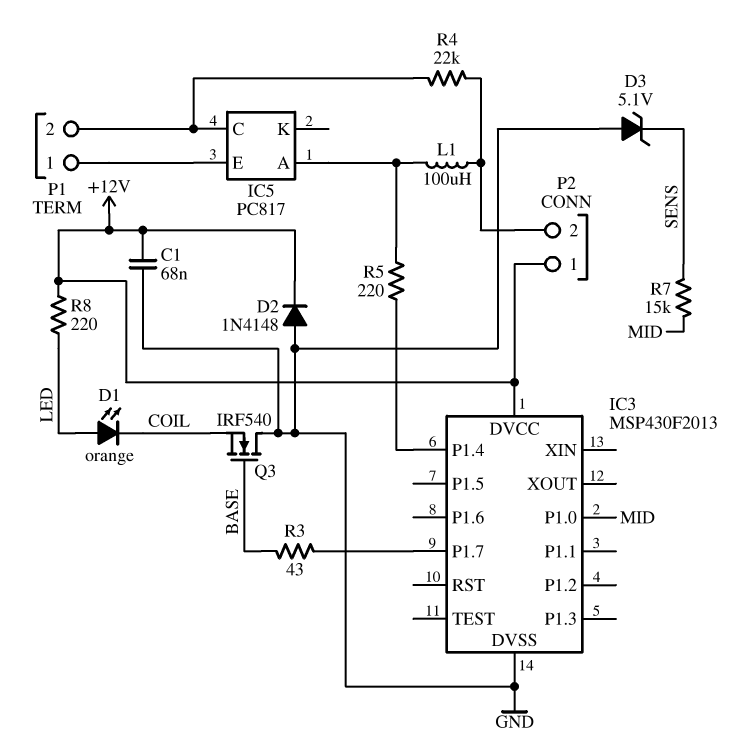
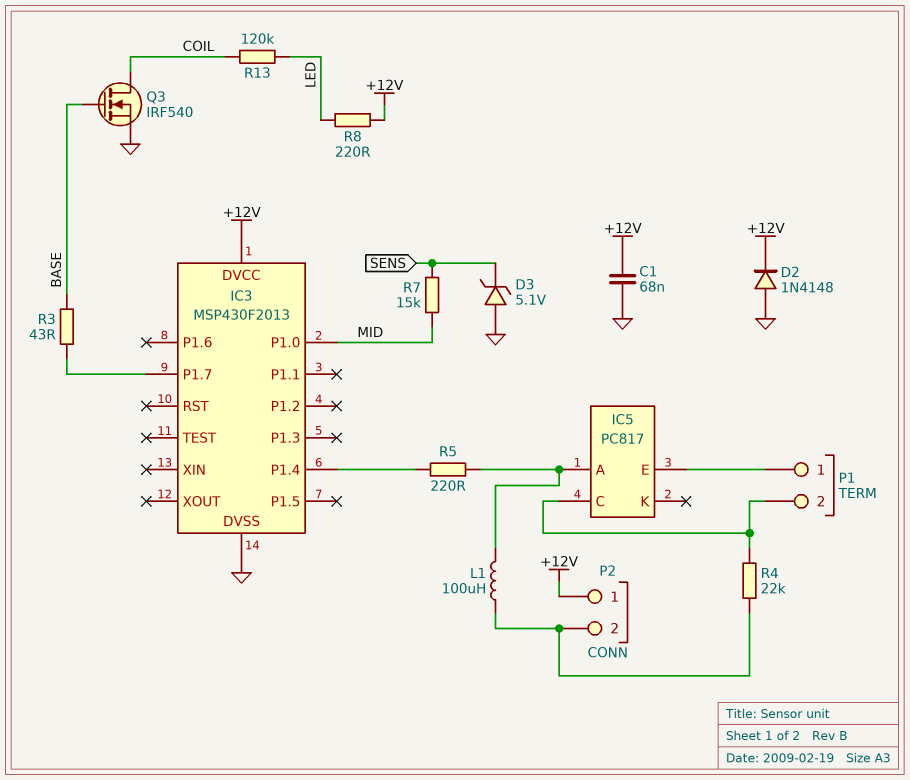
D1: LED orange (A LED, K COIL) -> none
Q3: NMOS IRF540 (G BASE, D GND, S COIL) -> NMOS IRF540 (G BASE, D COIL, S GND)
R13: none -> 120k (COIL, LED)

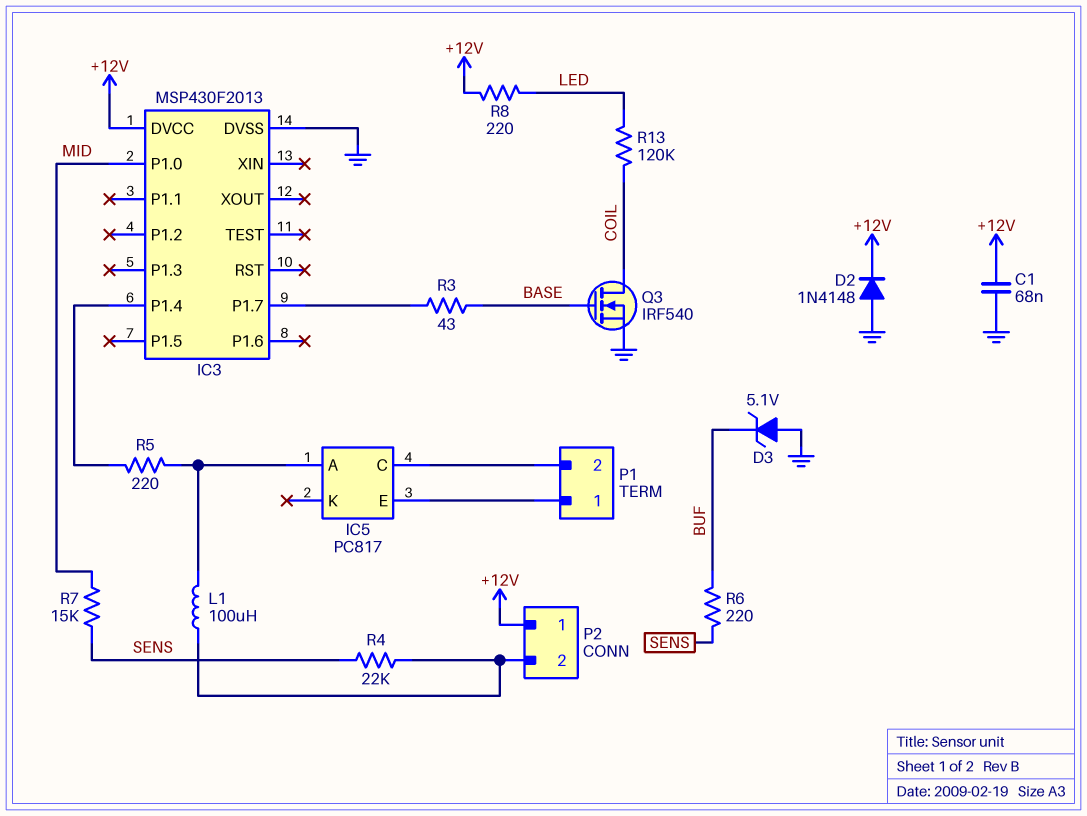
D3: zener 5.1V (A GND, K SENS) -> zener 5.1V (A GND, K BUF)
R4: 22k (IC5/C, P2/2) -> 22k (P2/2, SENS)
R6: none -> 220 (BUF, SENS)

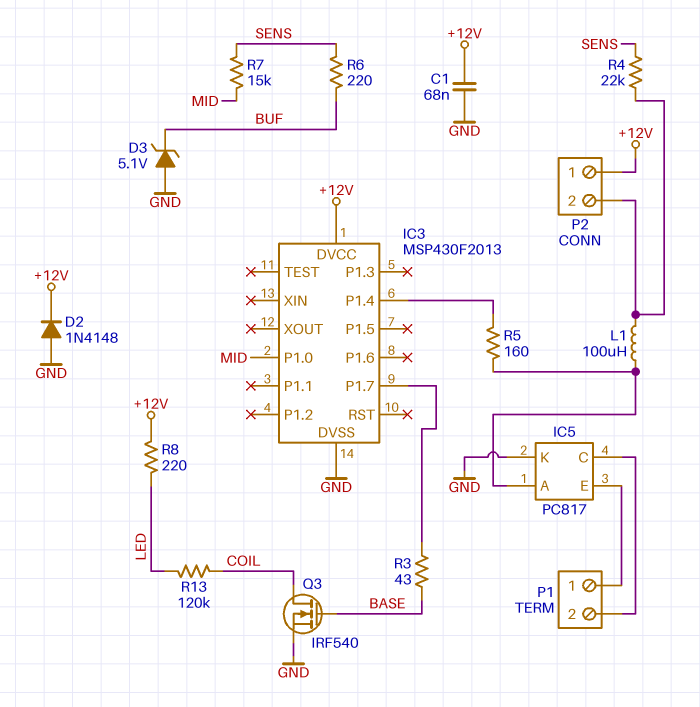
IC5 pin K: none -> GND
R5: 220 (IC3/P1.4, IC5/A) -> 160 (IC3/P1.4, IC5/A)

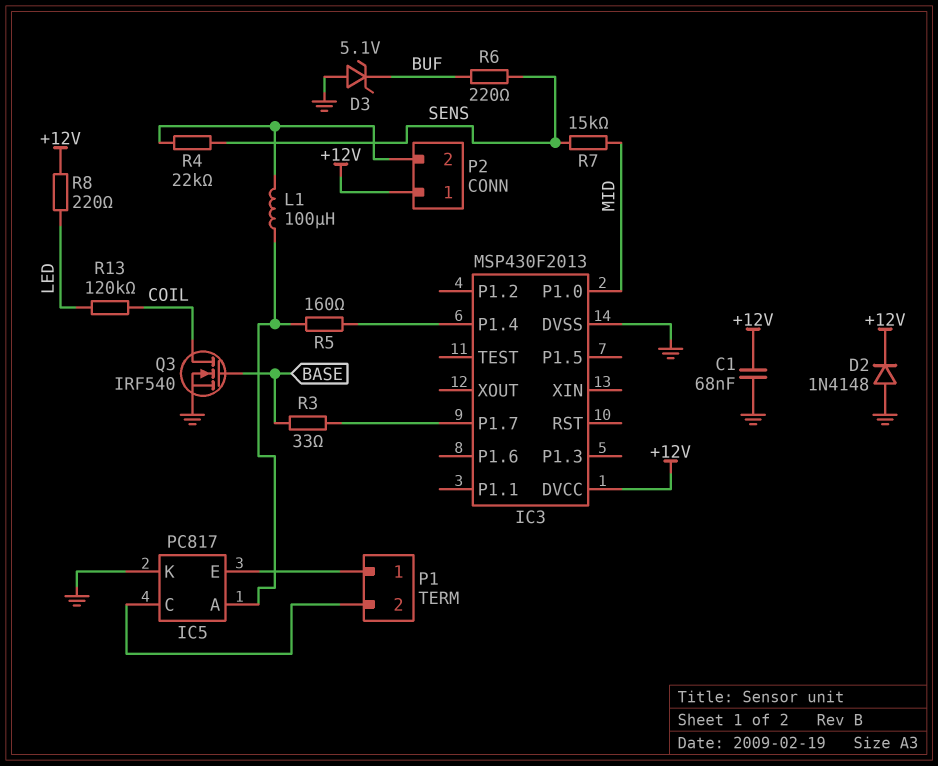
R3: 43 (BASE, IC3/P1.7) -> 33 (BASE, IC3/P1.7)

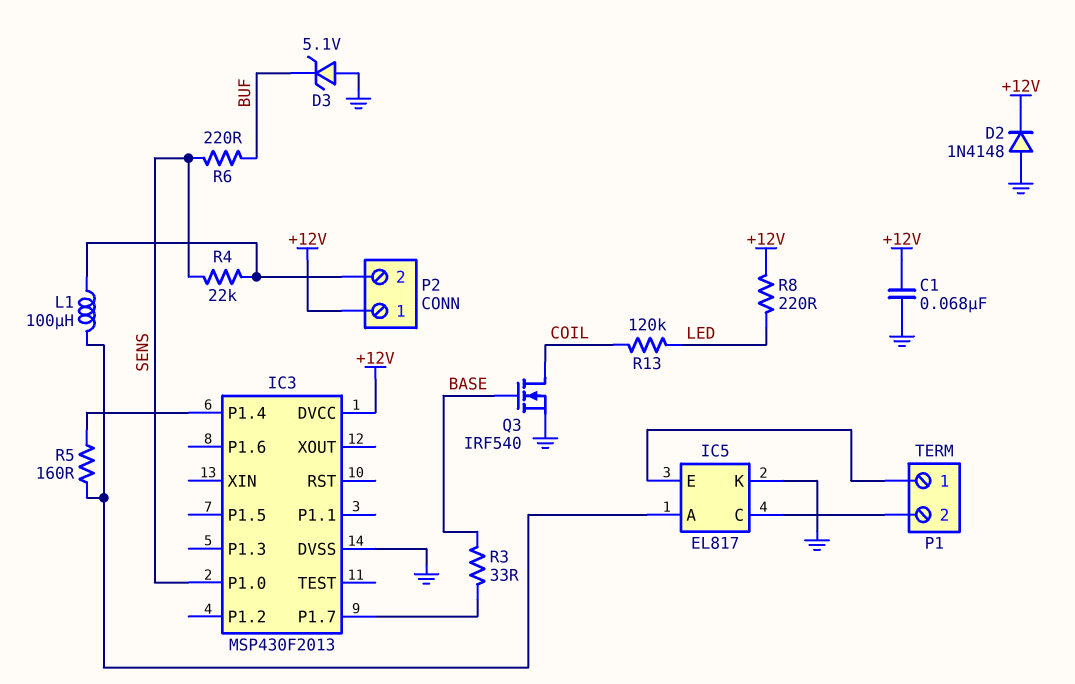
IC3 pin P1.0: MID -> SENS
IC5: PC817 -> EL817
R7: 15k (MID, SENS) -> none

